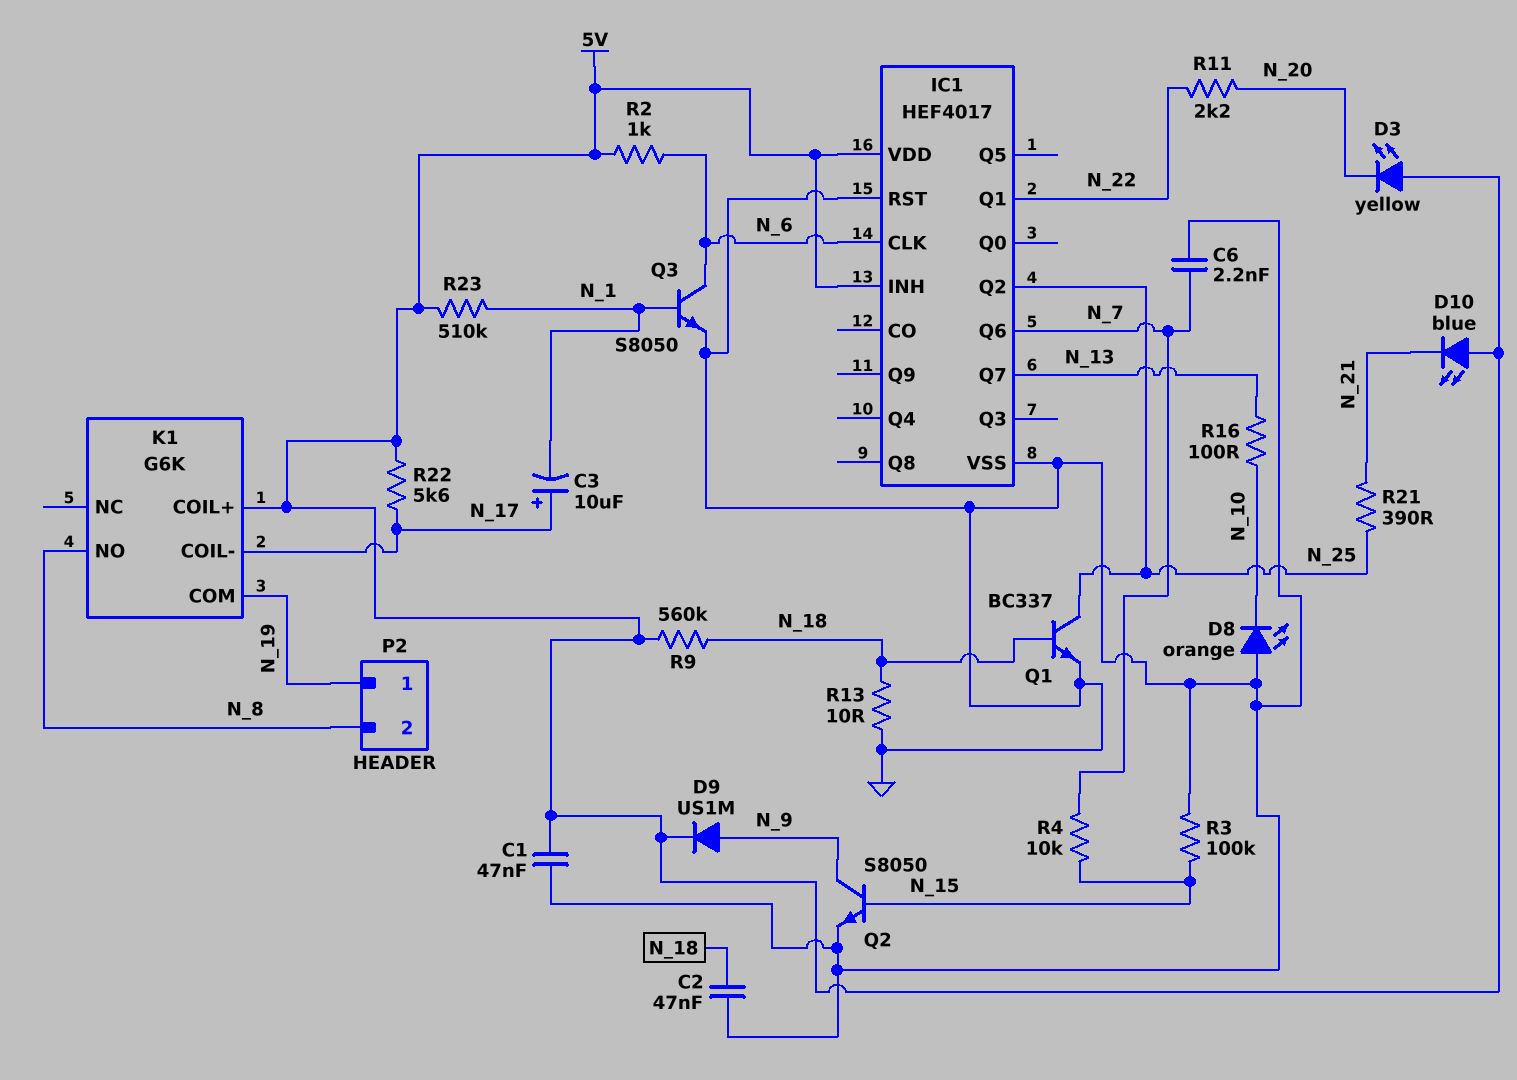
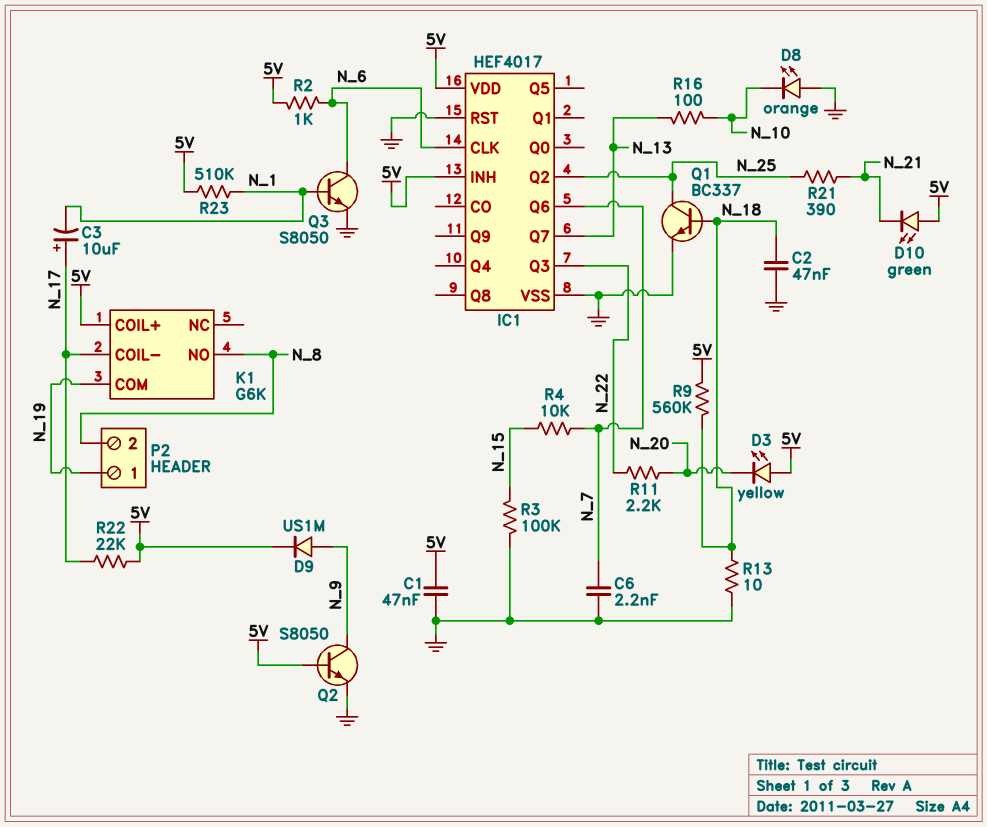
D10: LED blue (A 5V, K N_21) -> LED green (A 5V, K N_21)
IC1 pin Q1: N_22 -> none
IC1 pin Q3: none -> N_22
Q2: NPN S8050 (B N_15, C N_9, E GND) -> NPN S8050 (B 5V, C N_9, E GND)
R22: 5.6k (5V, N_17) -> 22k (5V, N_17)

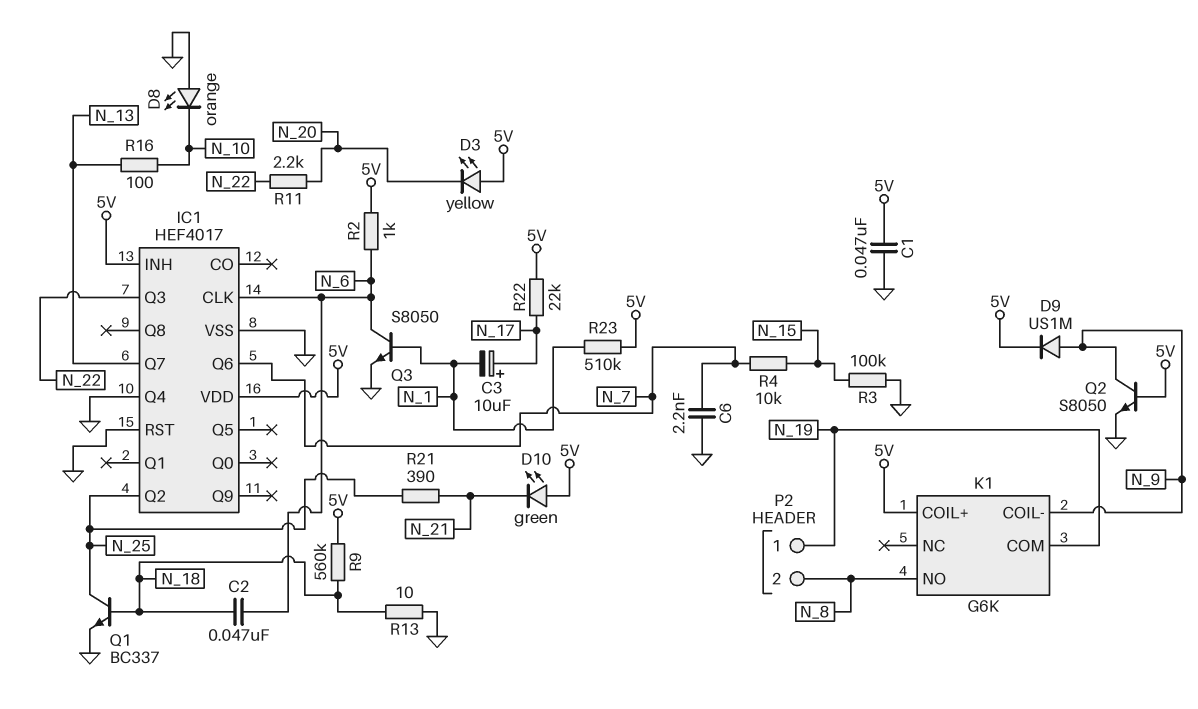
C2: 47nF (GND, N_18) -> 47nF (N_6, N_18)
IC1 pin Q4: none -> GND
K1 pin COIL-: N_17 -> N_9

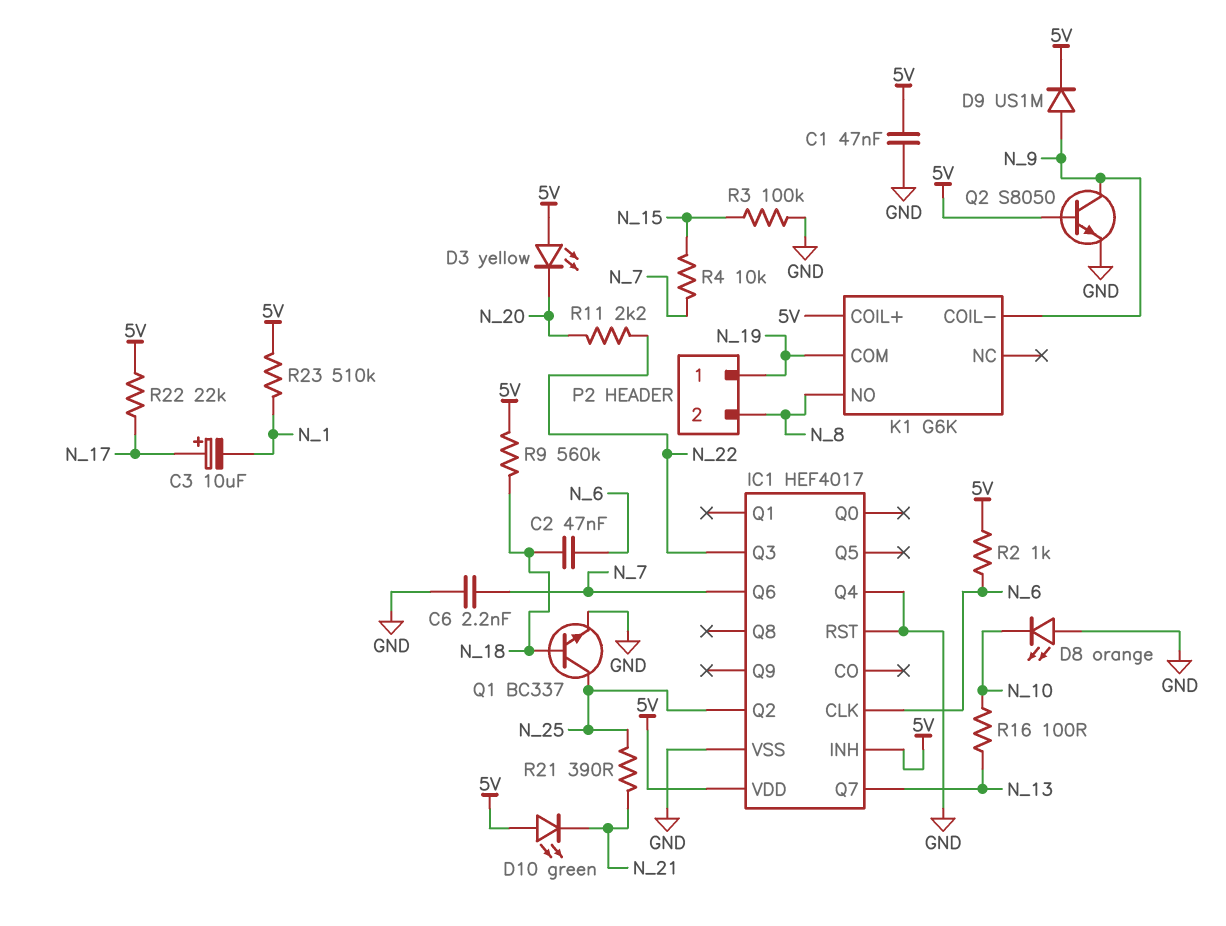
Q3: NPN S8050 (B N_1, C N_6, E GND) -> none
R13: 10 (GND, N_18) -> none

